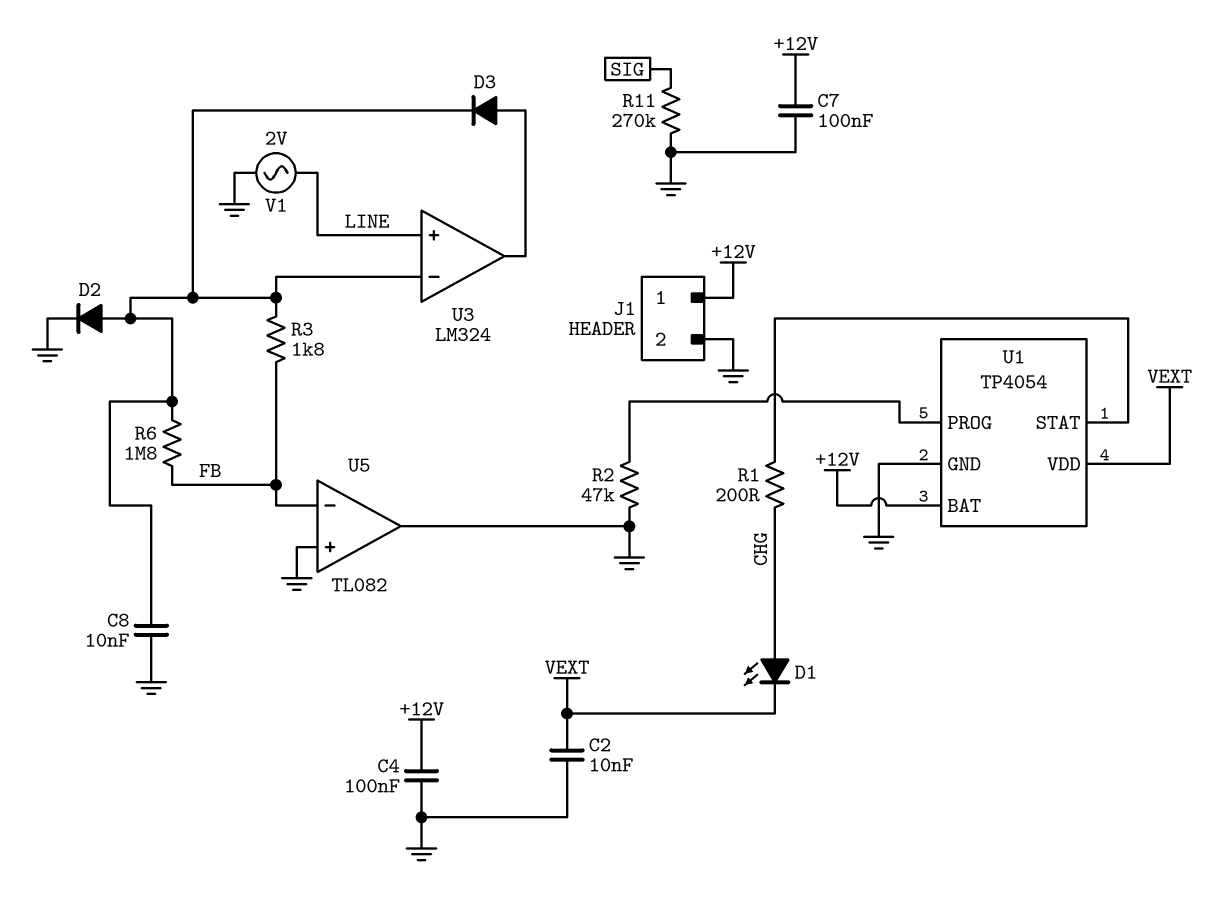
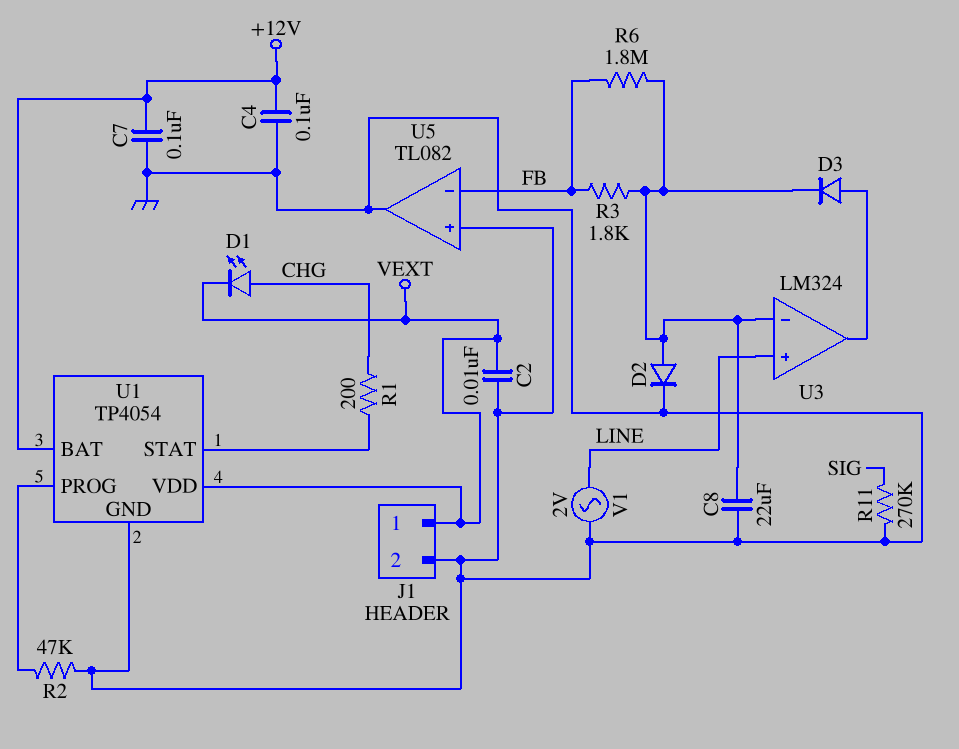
C8: 10nF (GND, U3/in-) -> 22uF (GND, U3/in-)
J1 pin 1: +12V -> VEXT

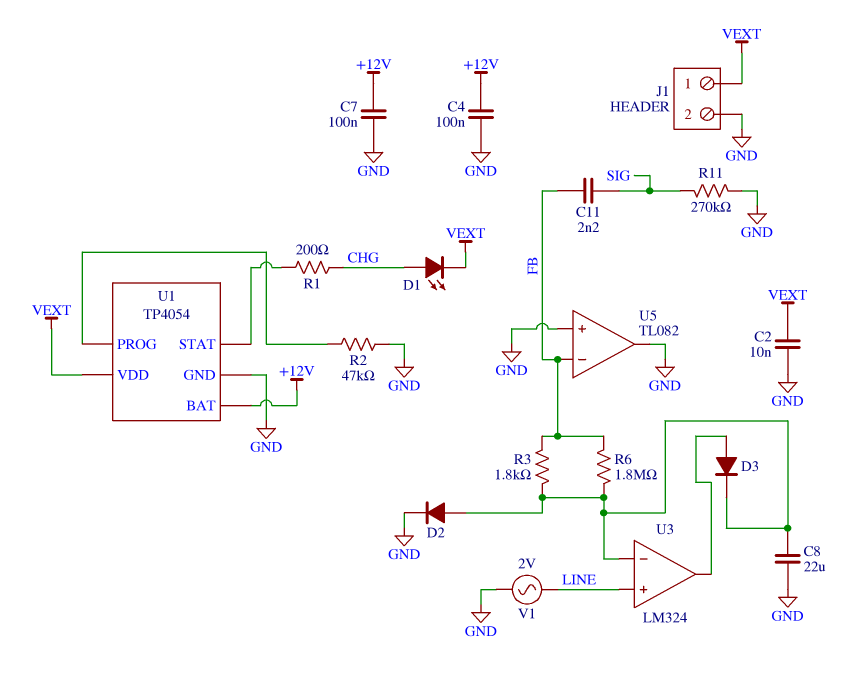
C11: none -> 2.2nF (FB, SIG)

